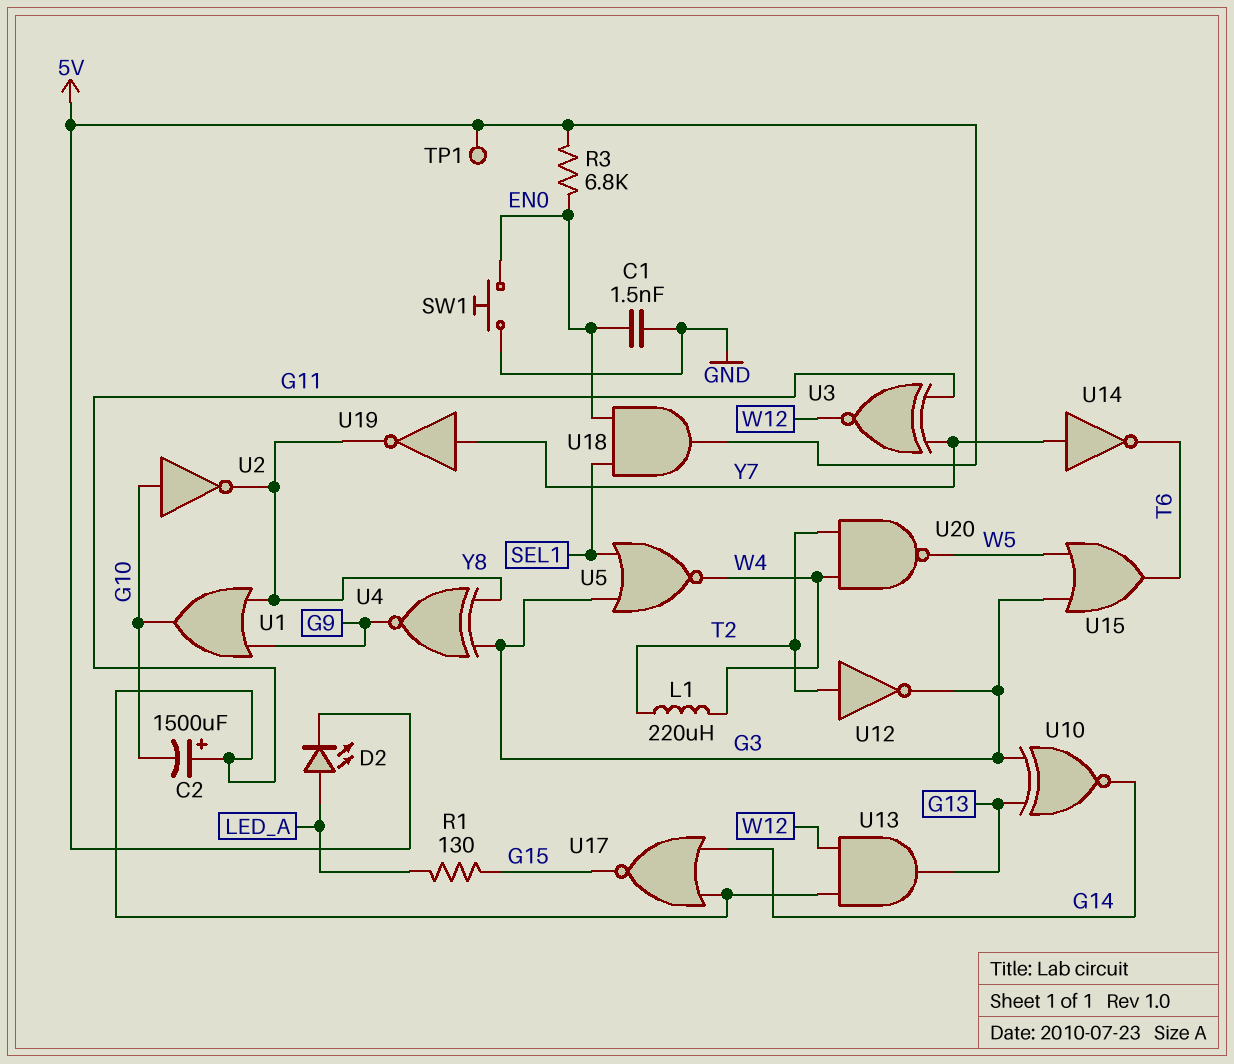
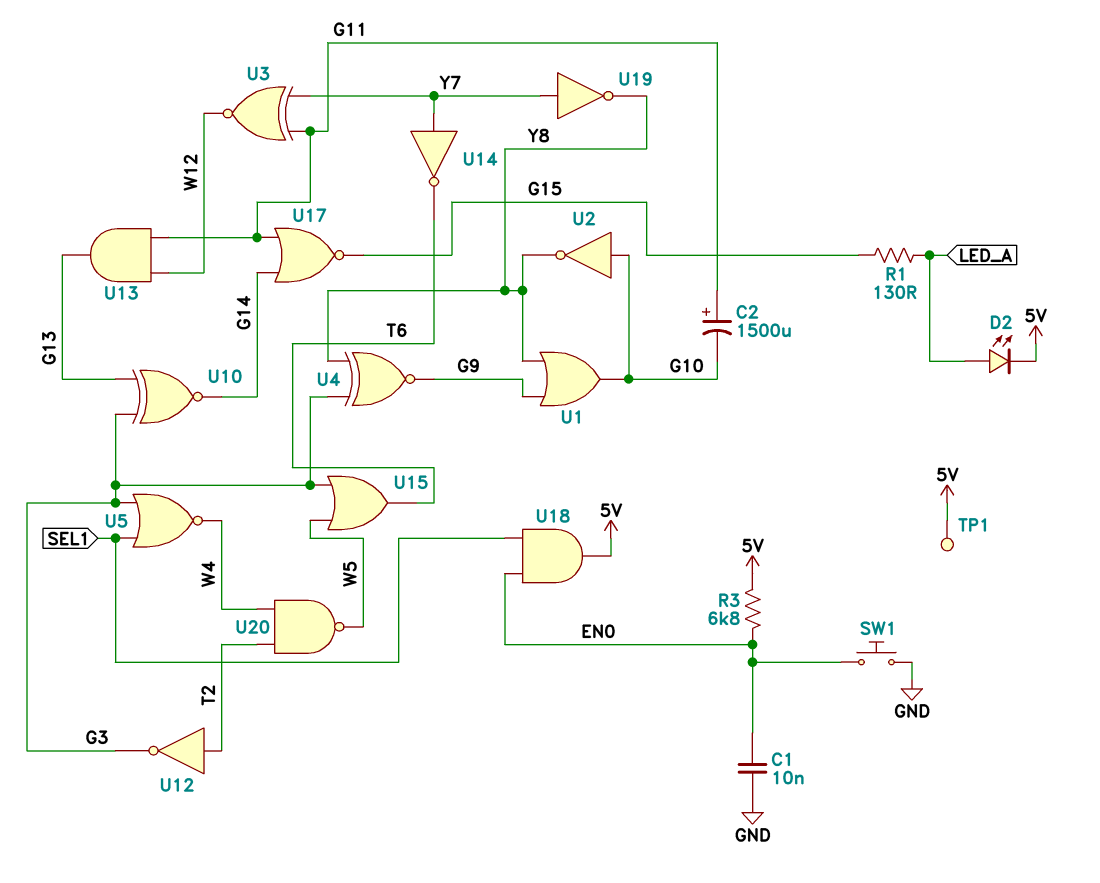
C1: 1.5nF (EN0, GND) -> 10nF (EN0, GND)
L1: 220uH (T2, W4) -> none

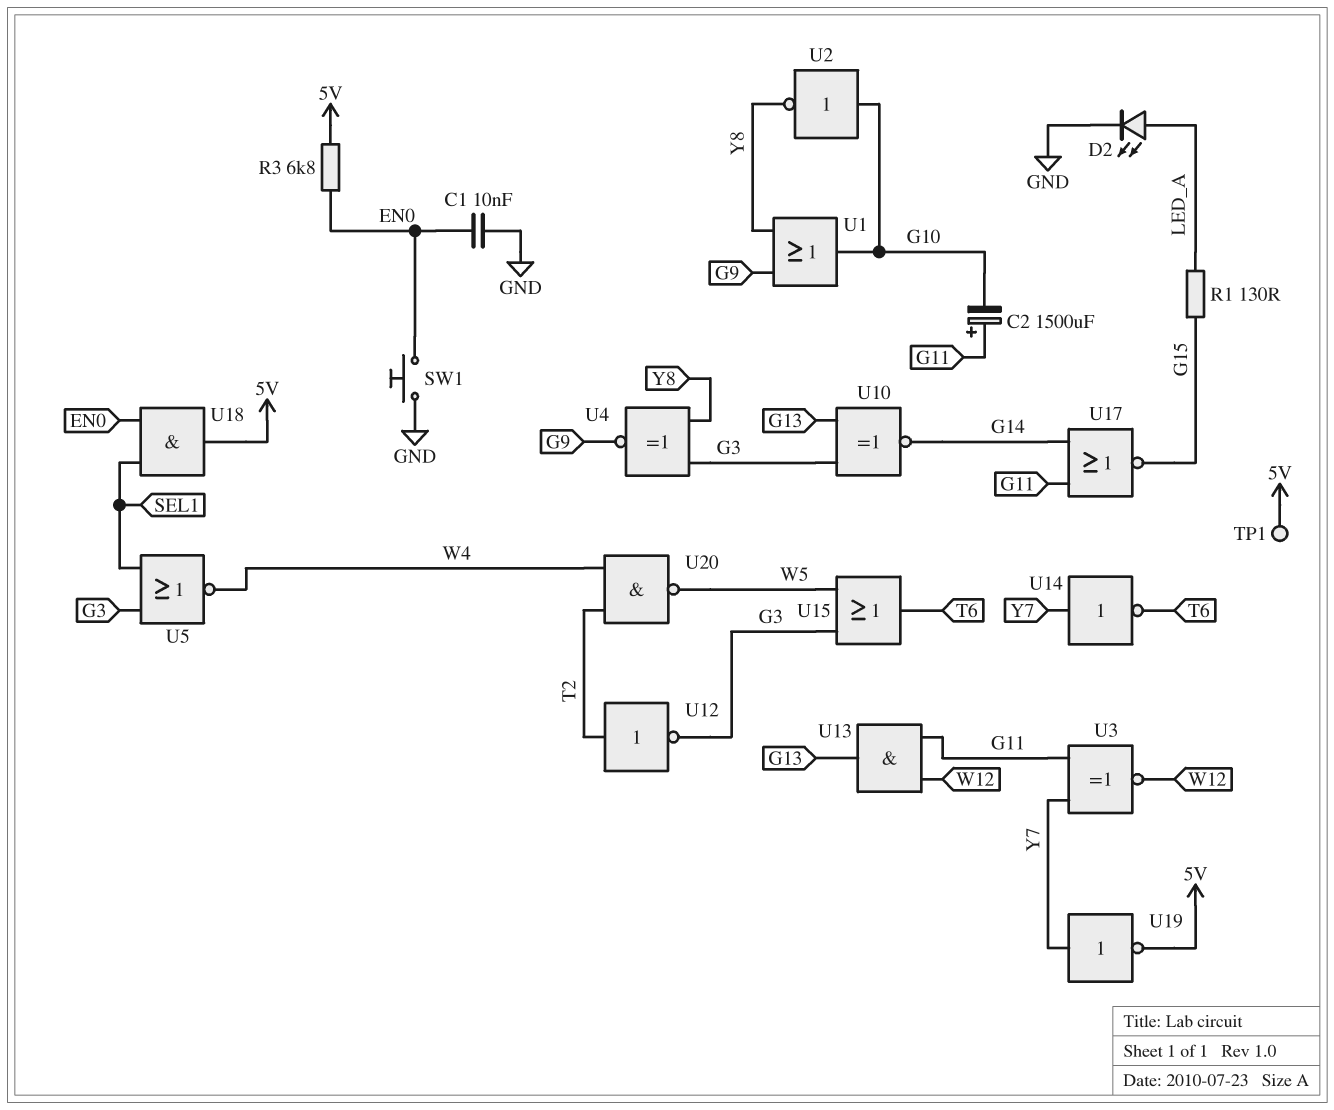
D2: LED (A LED_A, K 5V) -> LED (A LED_A, K GND)
U19: NOT (in Y7, out Y8) -> NOT (in Y7, out 5V)

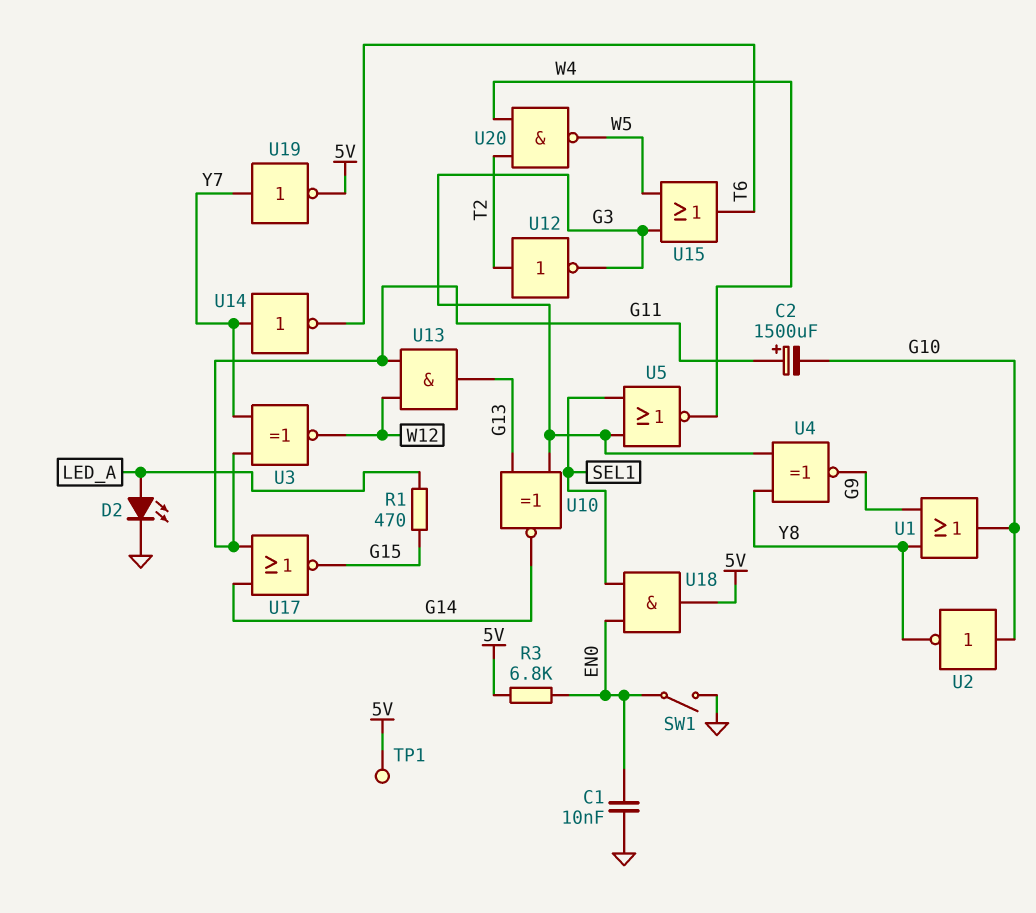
R1: 130 (G15, LED_A) -> 470 (G15, LED_A)
SW1: button (EN0, GND) -> switch (EN0, GND)

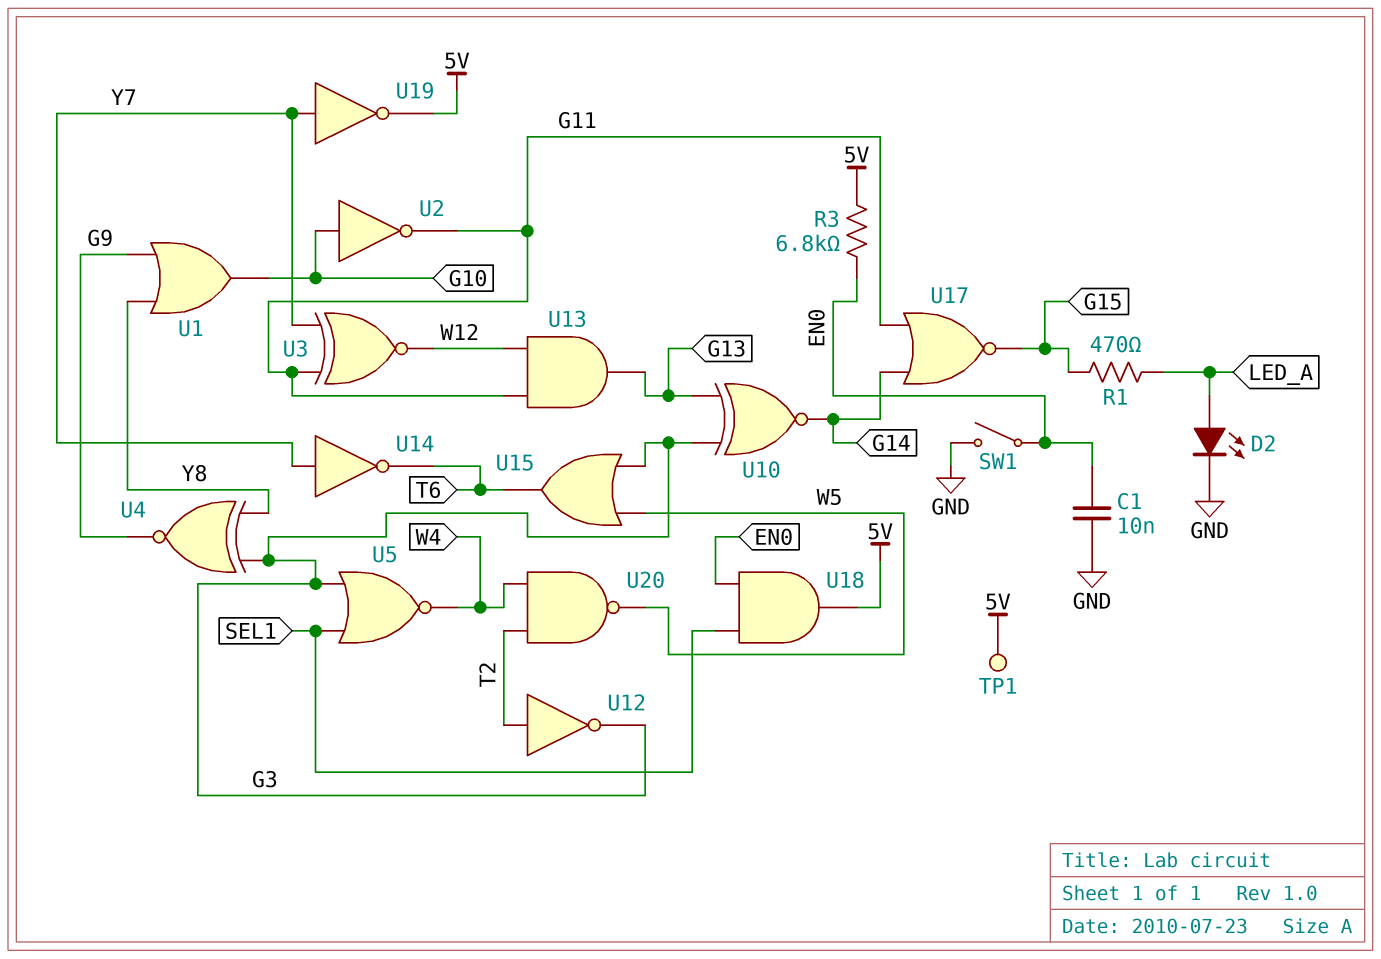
C2: 1500uF (plus G11, minus G10) -> none
U2: NOT (in G10, out Y8) -> NOT (in G10, out G11)

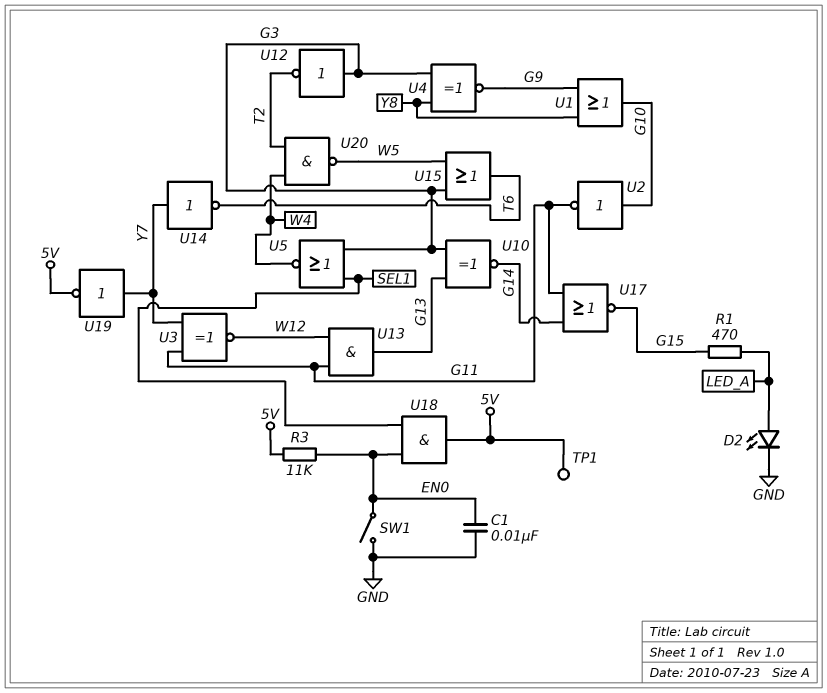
R3: 6.8k (5V, EN0) -> 11k (5V, EN0)
U12: NOT (in T2, out G3) -> NOT (in G3, out T2)

